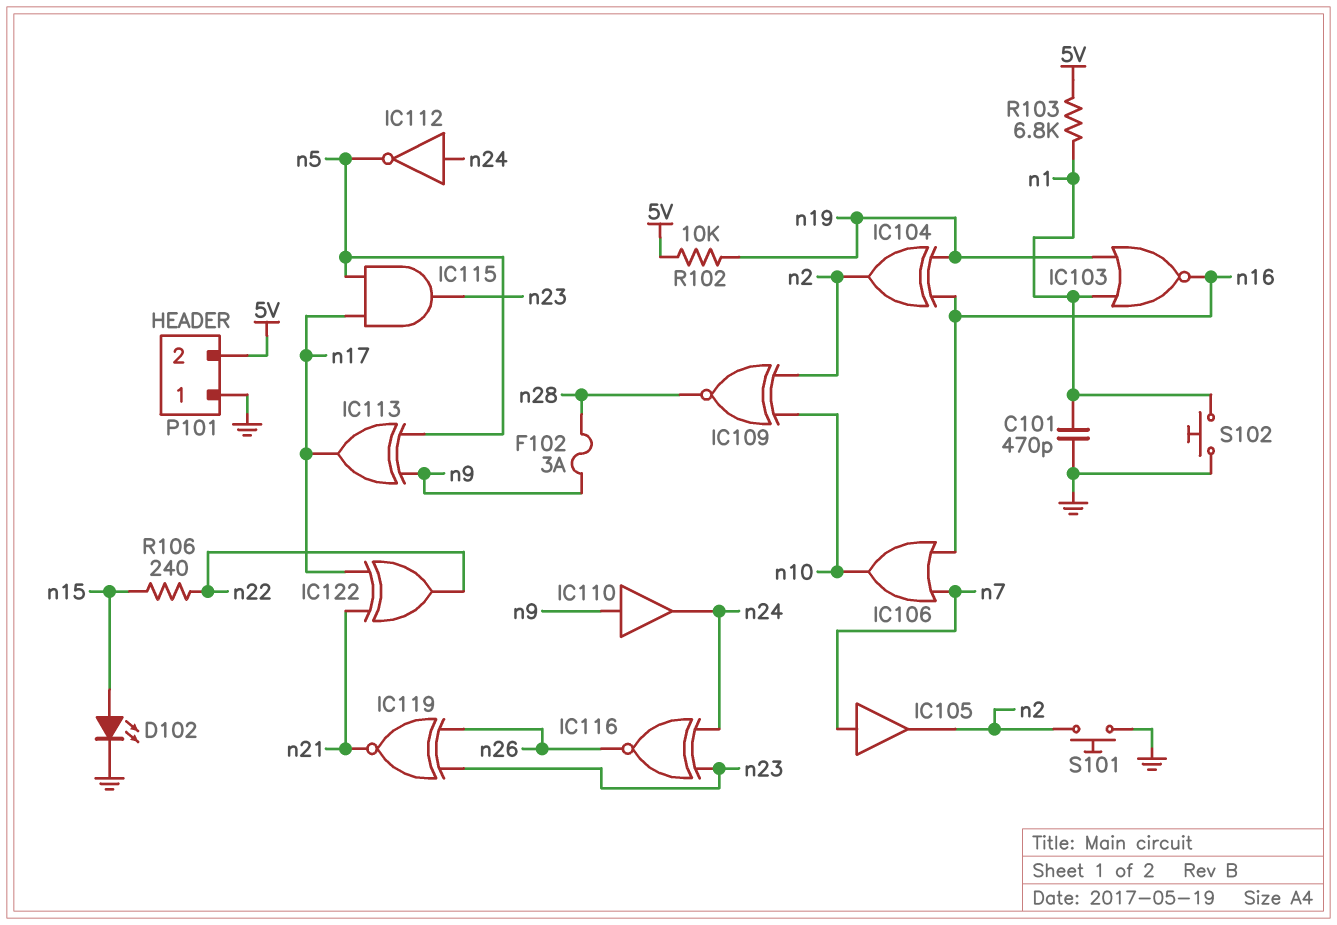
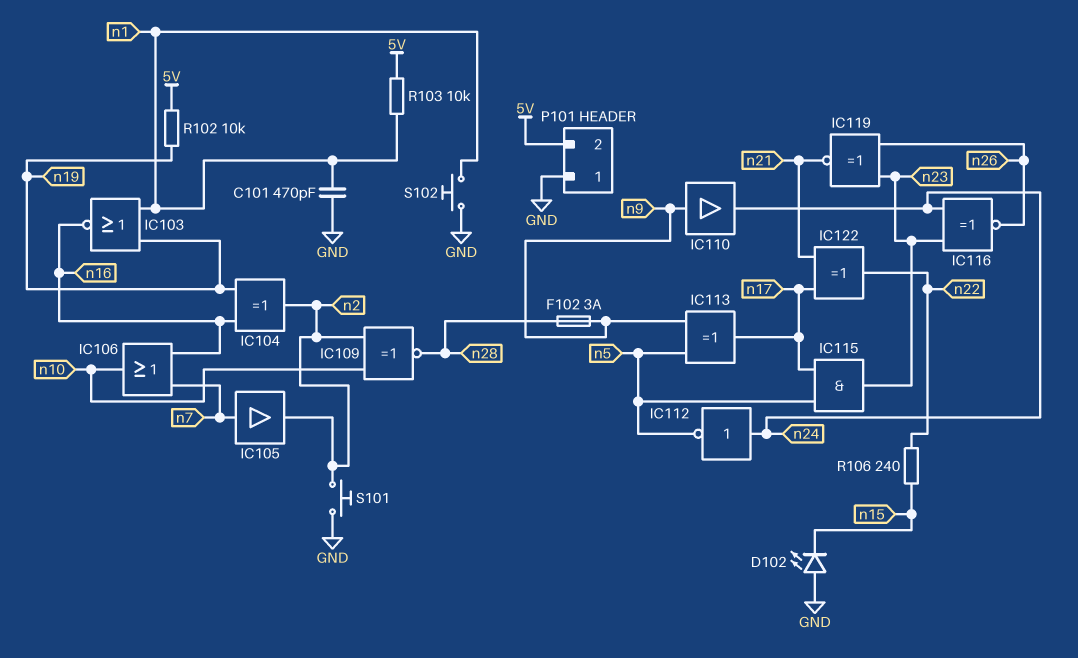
D102: LED (A n15, K GND) -> LED (A GND, K n15)
R103: 6.8k (5V, n1) -> 10k (5V, n1)

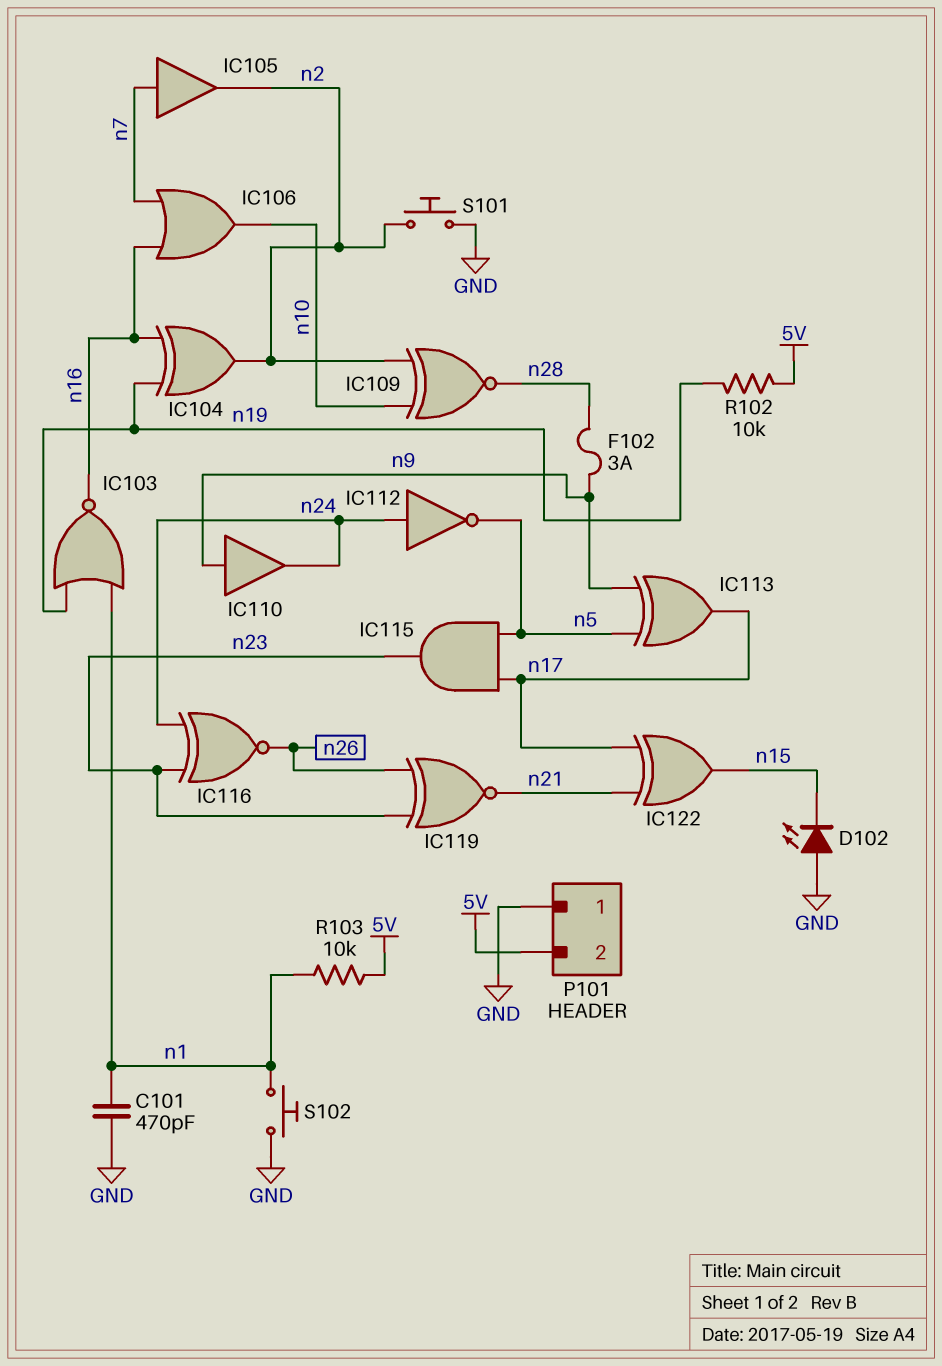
IC122: XOR (in n17, in n21, out n22) -> XOR (in n17, in n21, out n15)
R106: 240 (n15, n22) -> none

